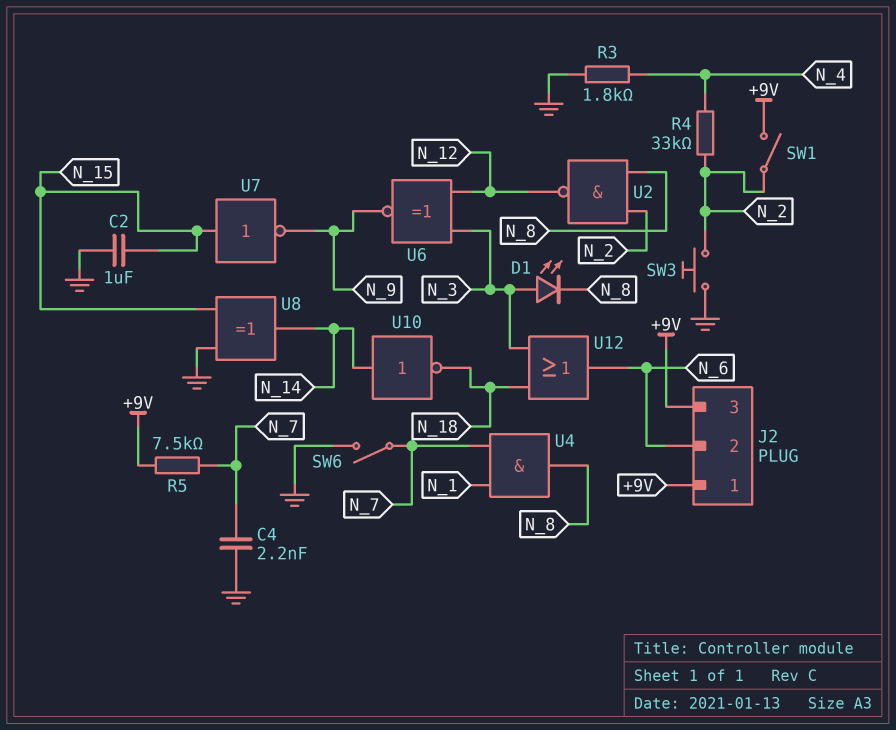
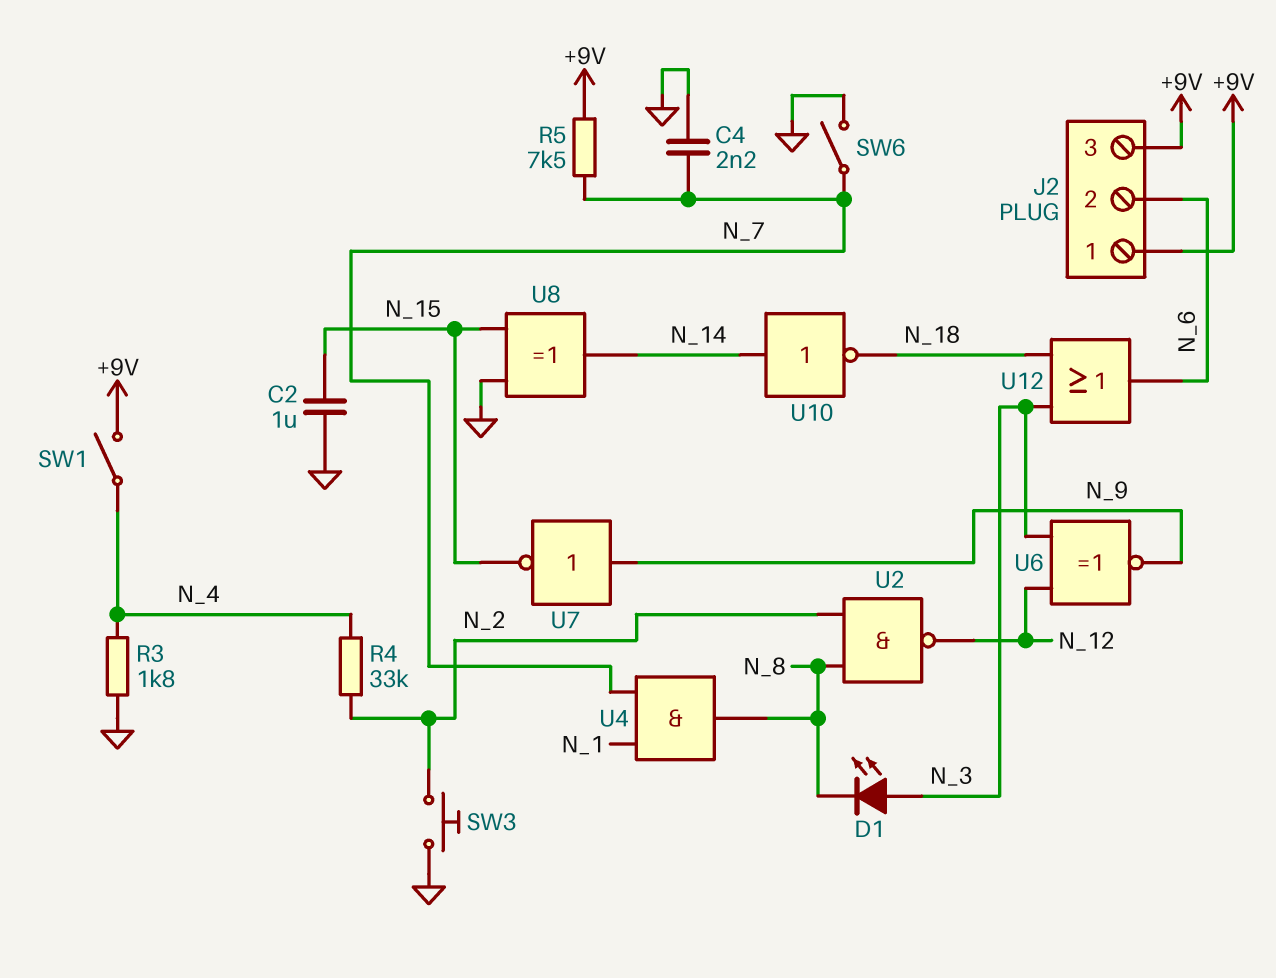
SW1: switch (+9V, N_2) -> switch (+9V, N_4)
U7: NOT (in N_15, out N_9) -> NOT (in N_9, out N_15)

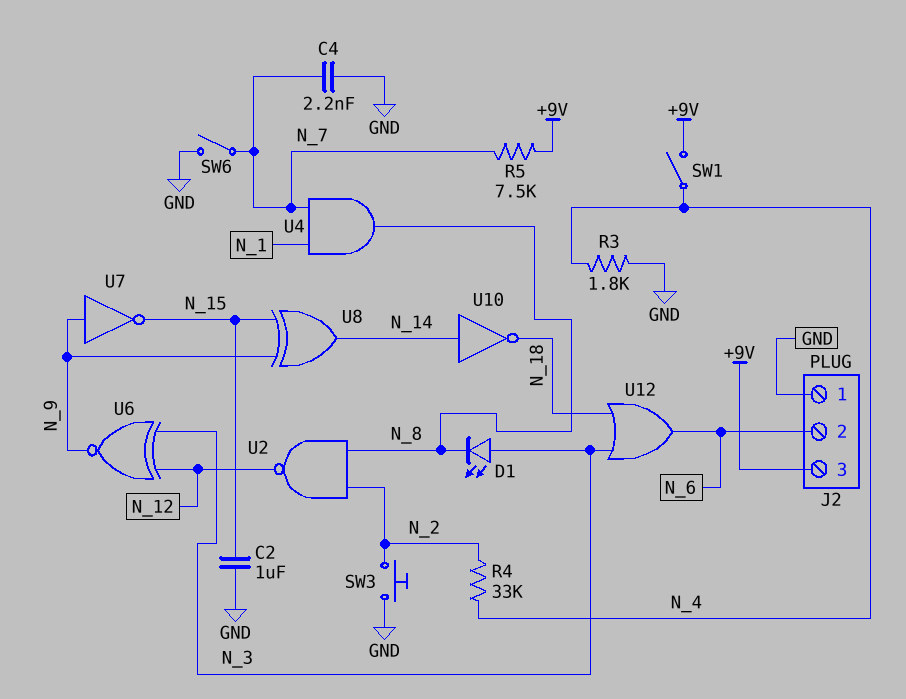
J2 pin 1: +9V -> GND
U8: XOR (in GND, in N_15, out N_14) -> XOR (in N_9, in N_15, out N_14)

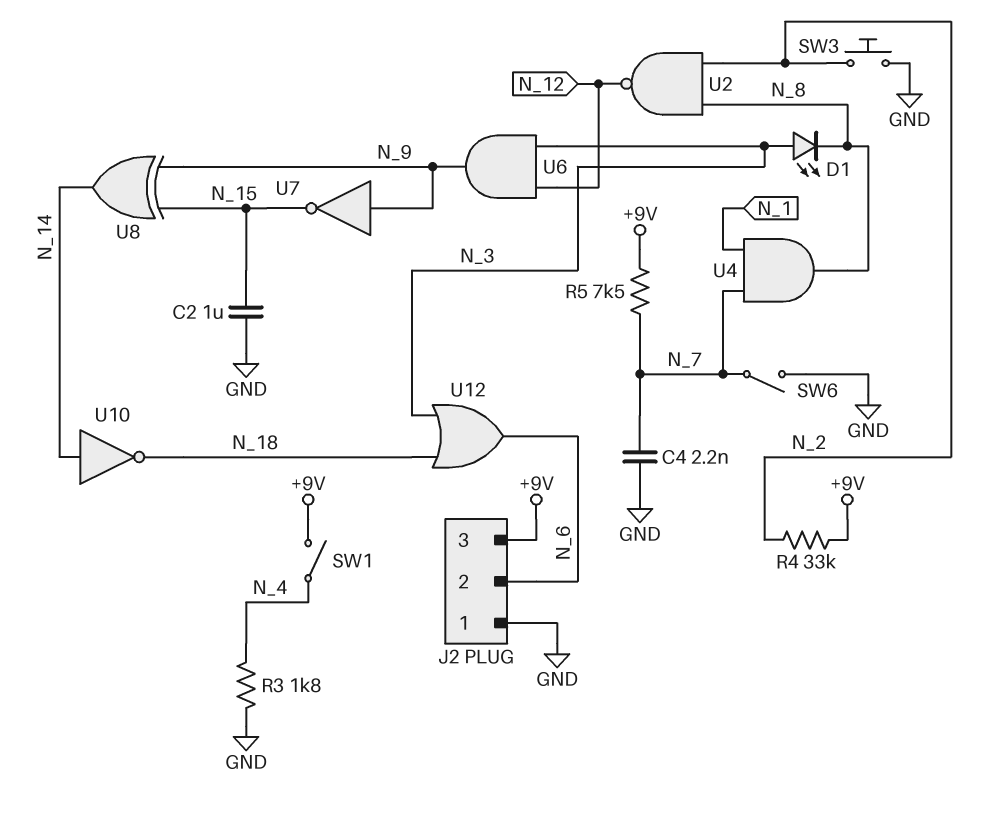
R4: 33k (N_2, N_4) -> 33k (+9V, N_2)
U6: XNOR (in N_3, in N_12, out N_9) -> AND (in N_3, in N_12, out N_9)

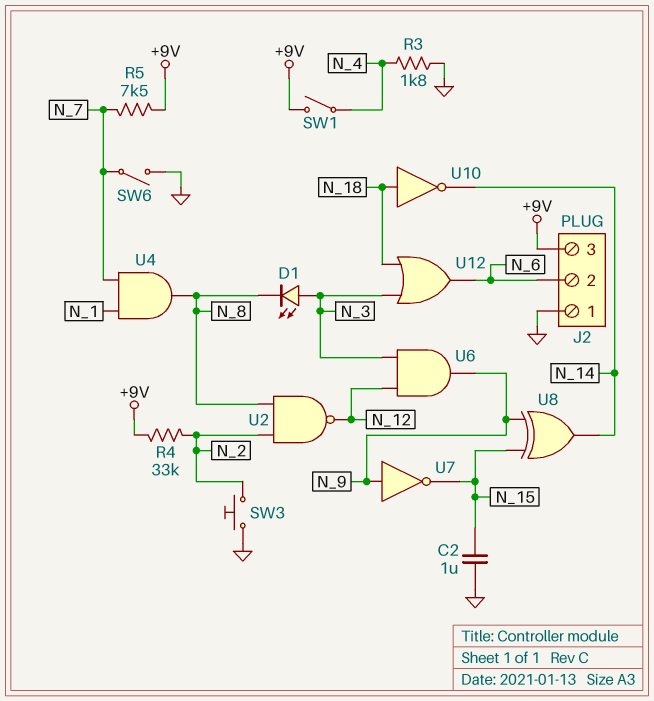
C4: 2.2nF (GND, N_7) -> none
U10: NOT (in N_14, out N_18) -> NOT (in N_18, out N_14)

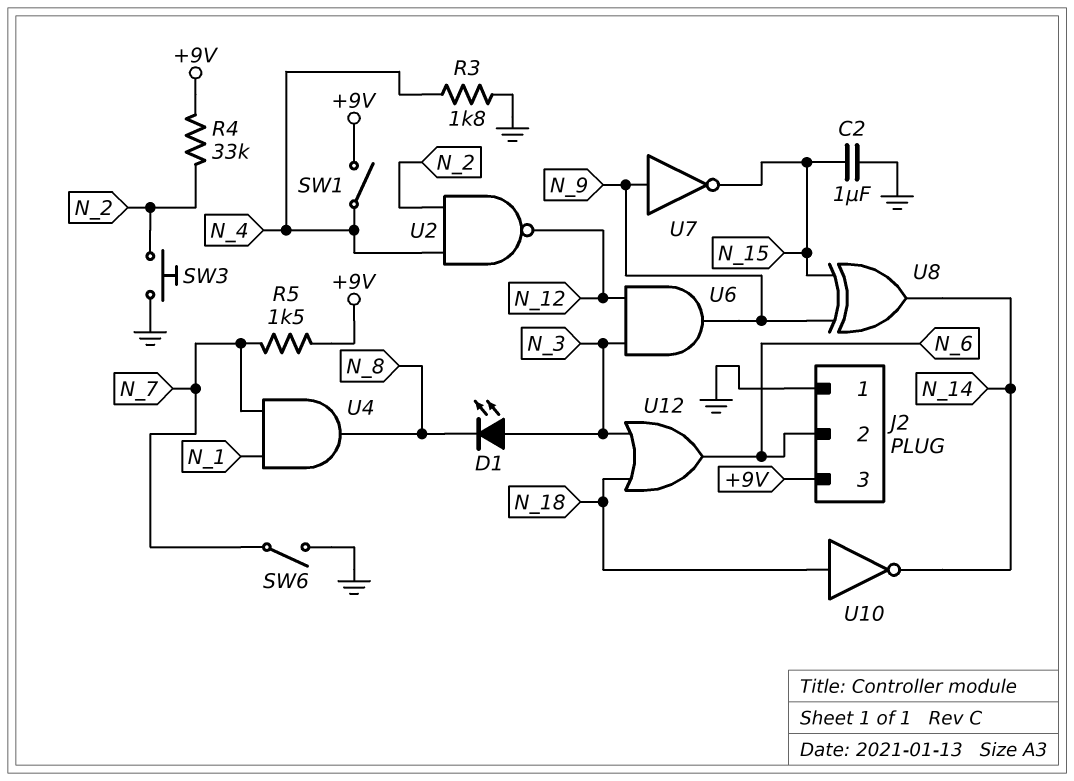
R5: 7.5k (+9V, N_7) -> 1.5k (+9V, N_7)
U2: NAND (in N_2, in N_8, out N_12) -> NAND (in N_2, in N_4, out N_12)

